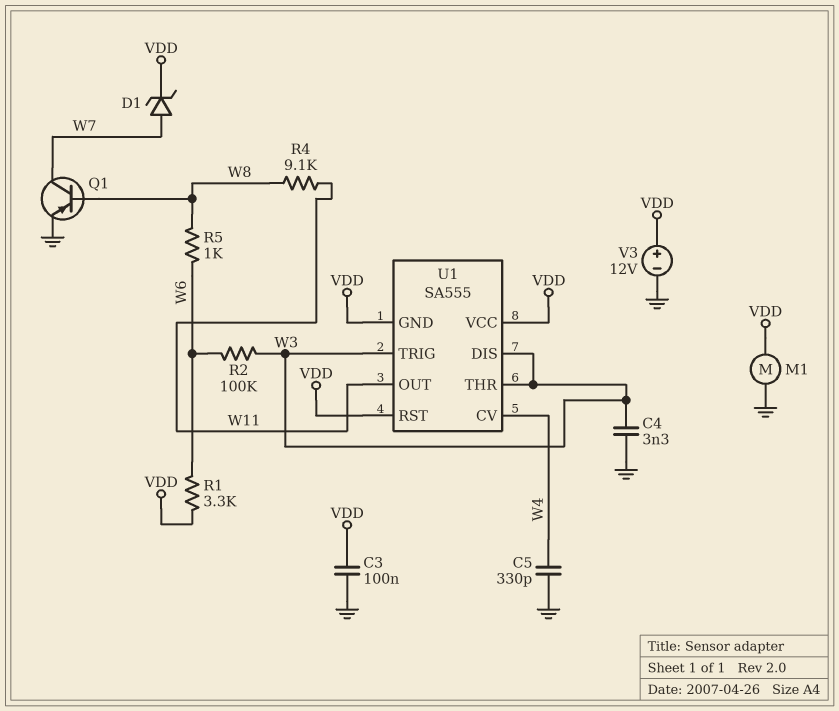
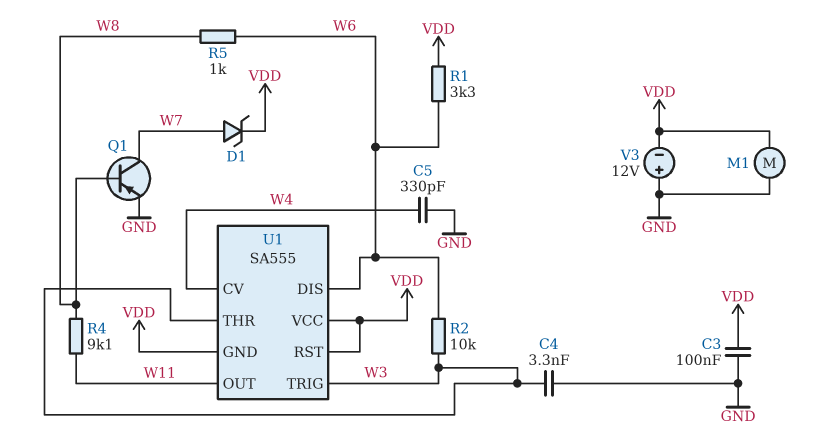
R2: 100k (W3, W6) -> 10k (W3, W6)
U1 pin DIS: W3 -> W6
V3: 12V (plus VDD, minus GND) -> 12V (plus GND, minus VDD)

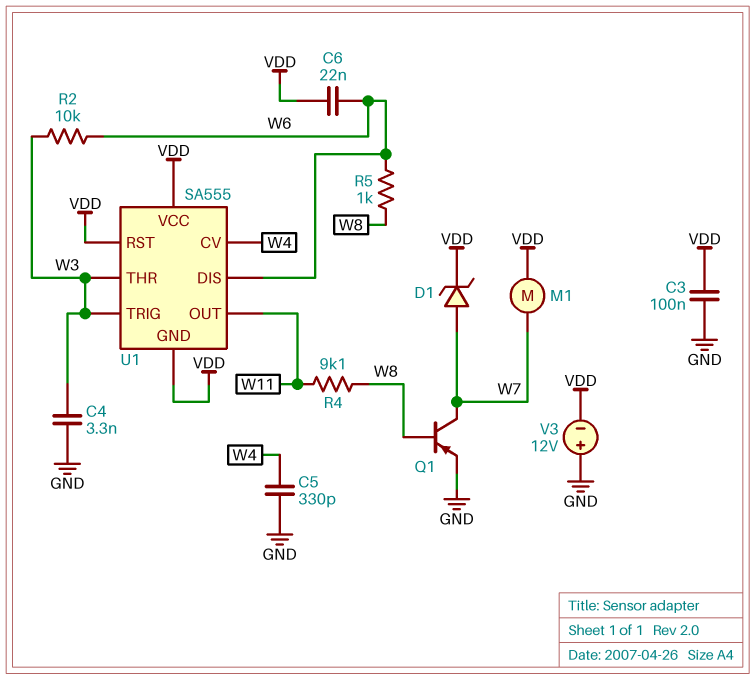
C6: none -> 22nF (VDD, W6)
M1: motor (GND, VDD) -> motor (VDD, W7)
R1: 3.3k (VDD, W6) -> none

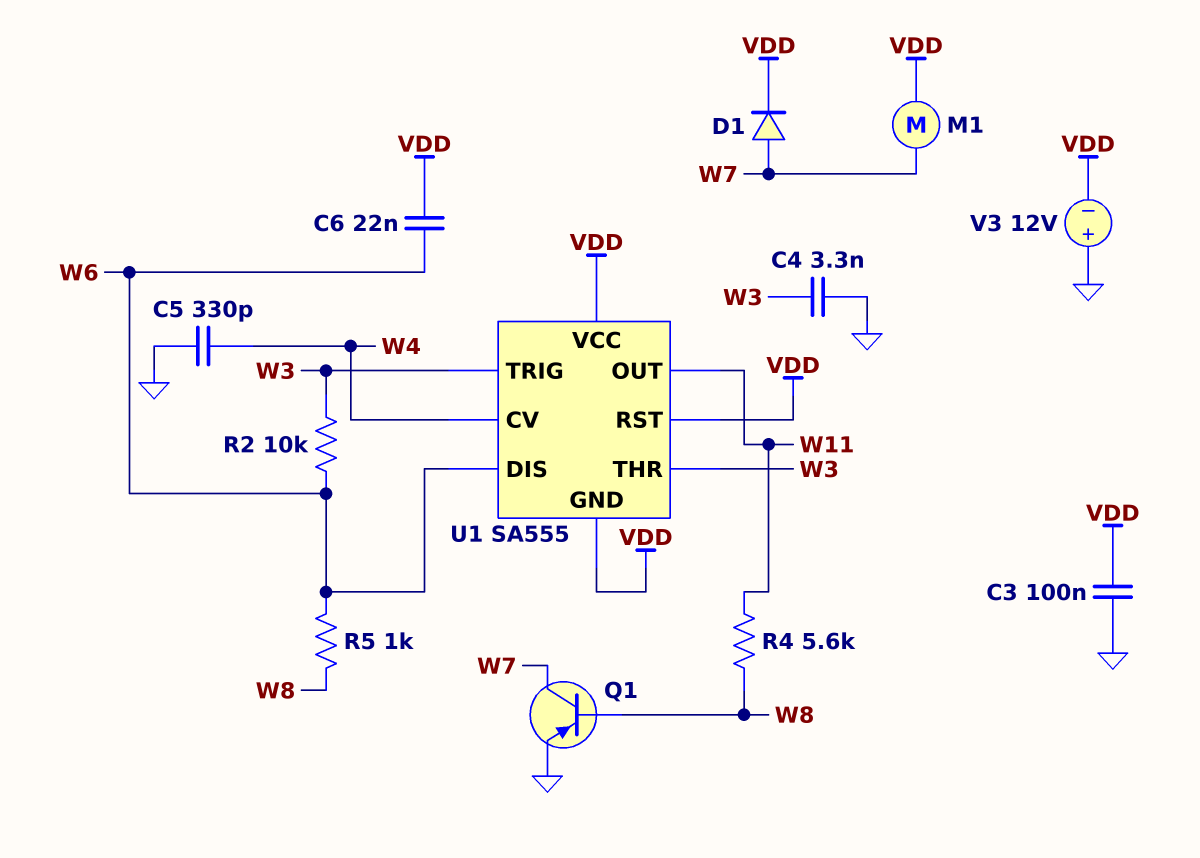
D1: zener (A W7, K VDD) -> diode (A W7, K VDD)
R4: 9.1k (W8, W11) -> 5.6k (W8, W11)

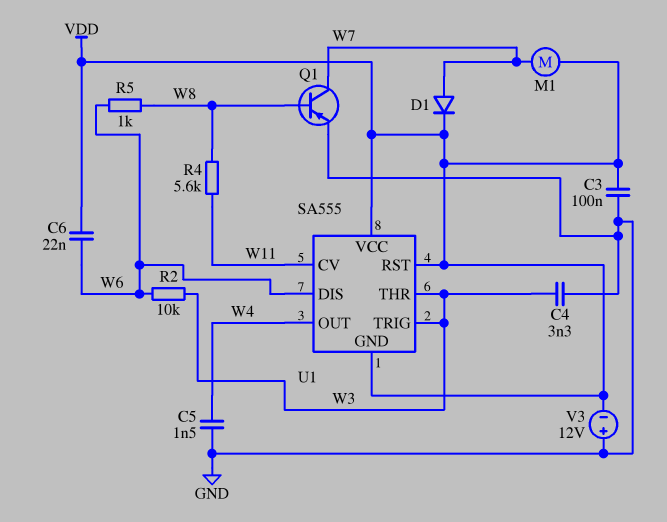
C5: 330pF (GND, W4) -> 1.5nF (GND, W4)
U1 pin CV: W4 -> W11
U1 pin OUT: W11 -> W4

